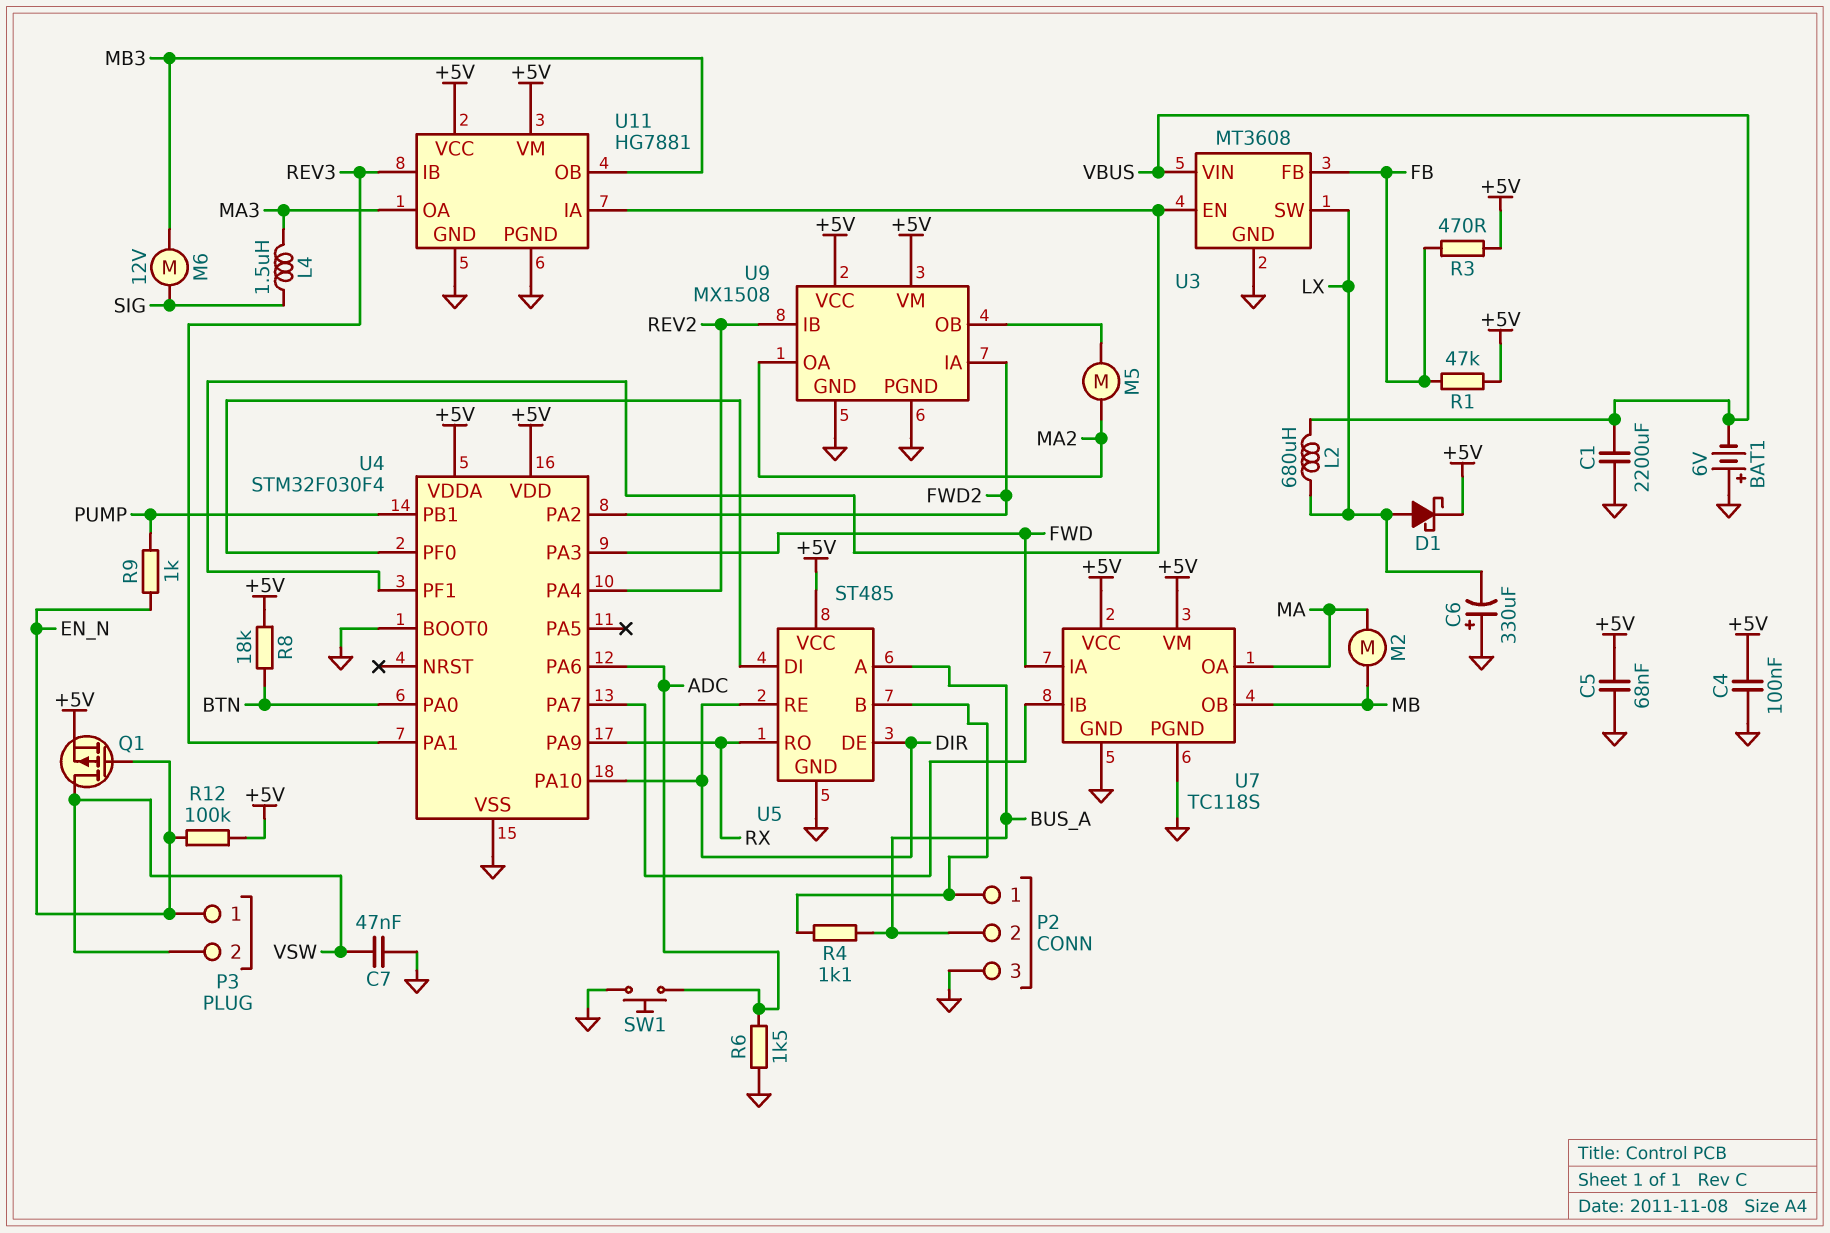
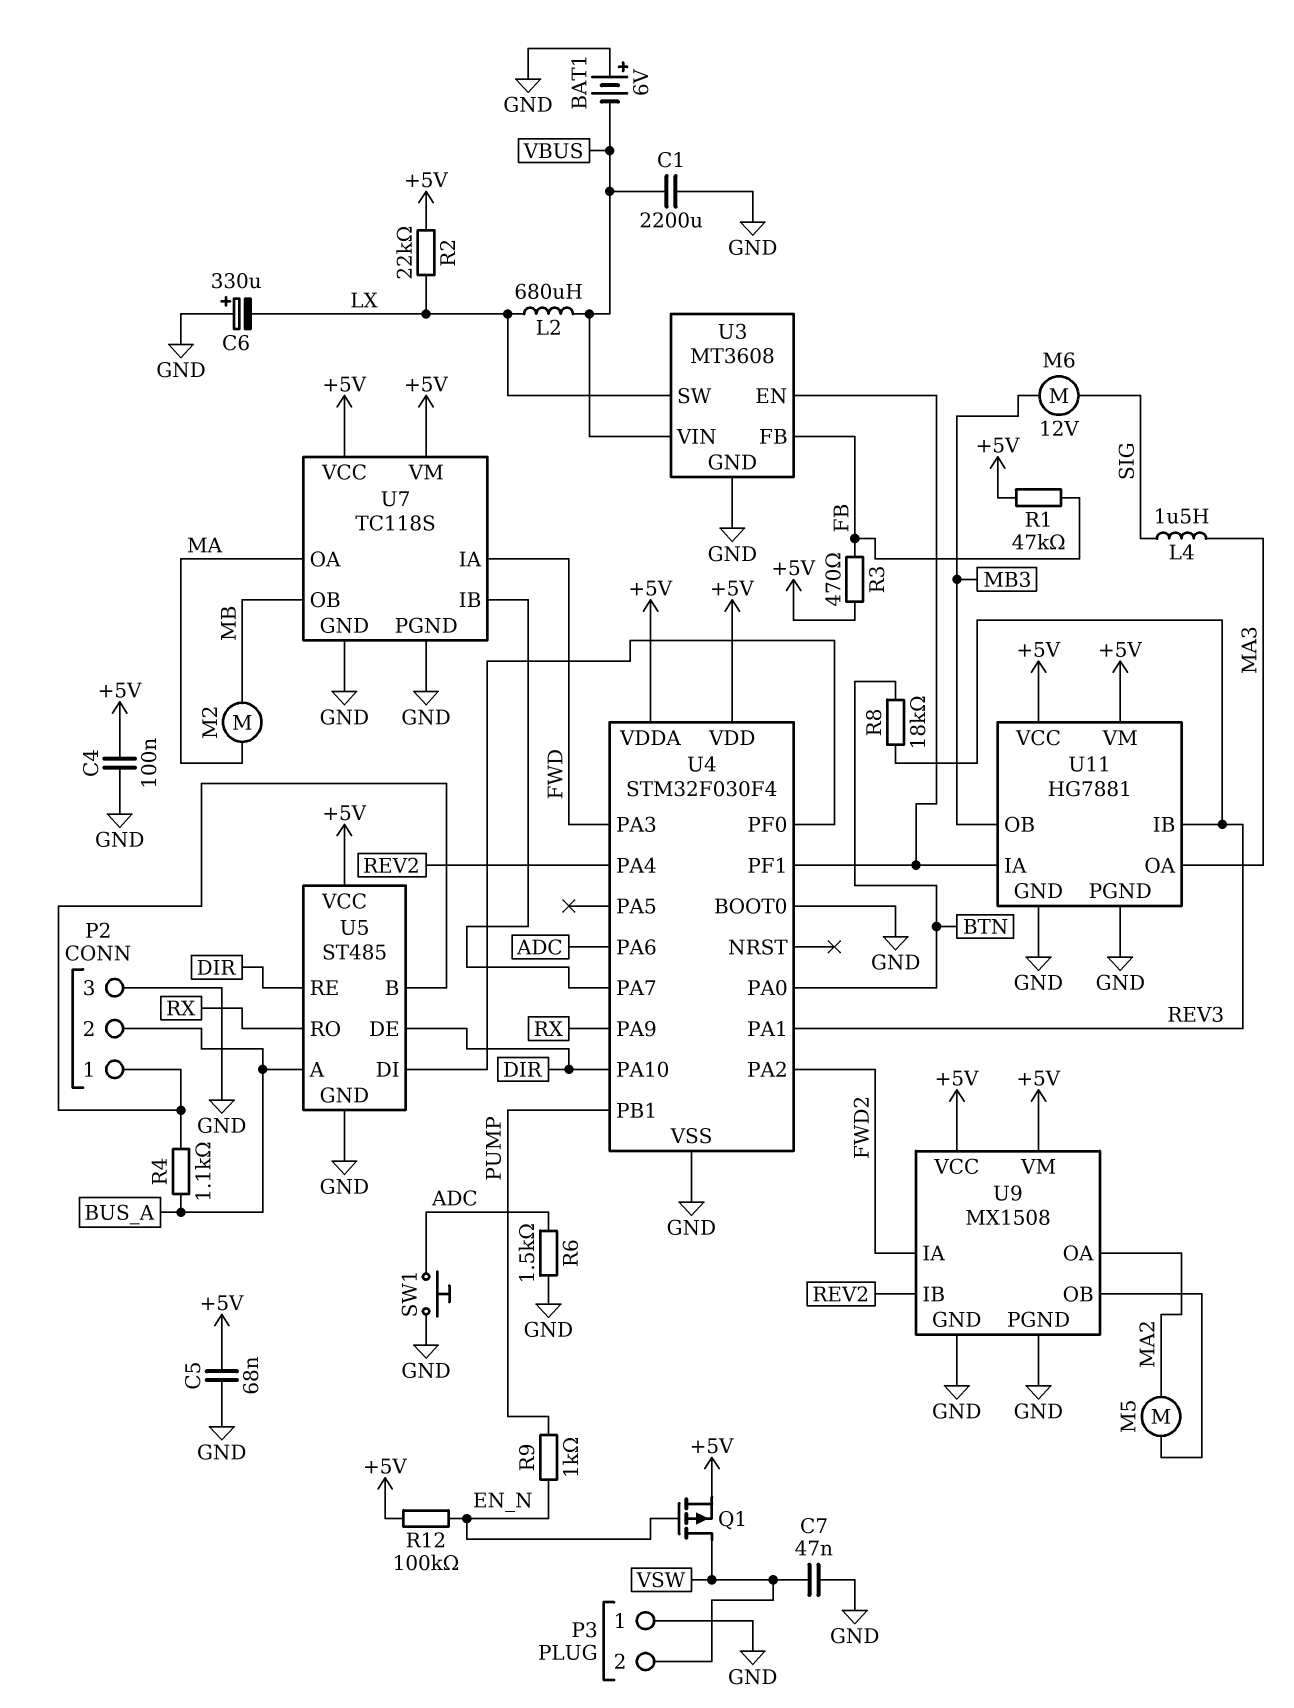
D1: schottky (A LX, K +5V) -> none
P3 pin 1: EN_N -> GND
R2: none -> 22k (+5V, LX)
R8: 18k (+5V, BTN) -> 18k (BTN, REV3)

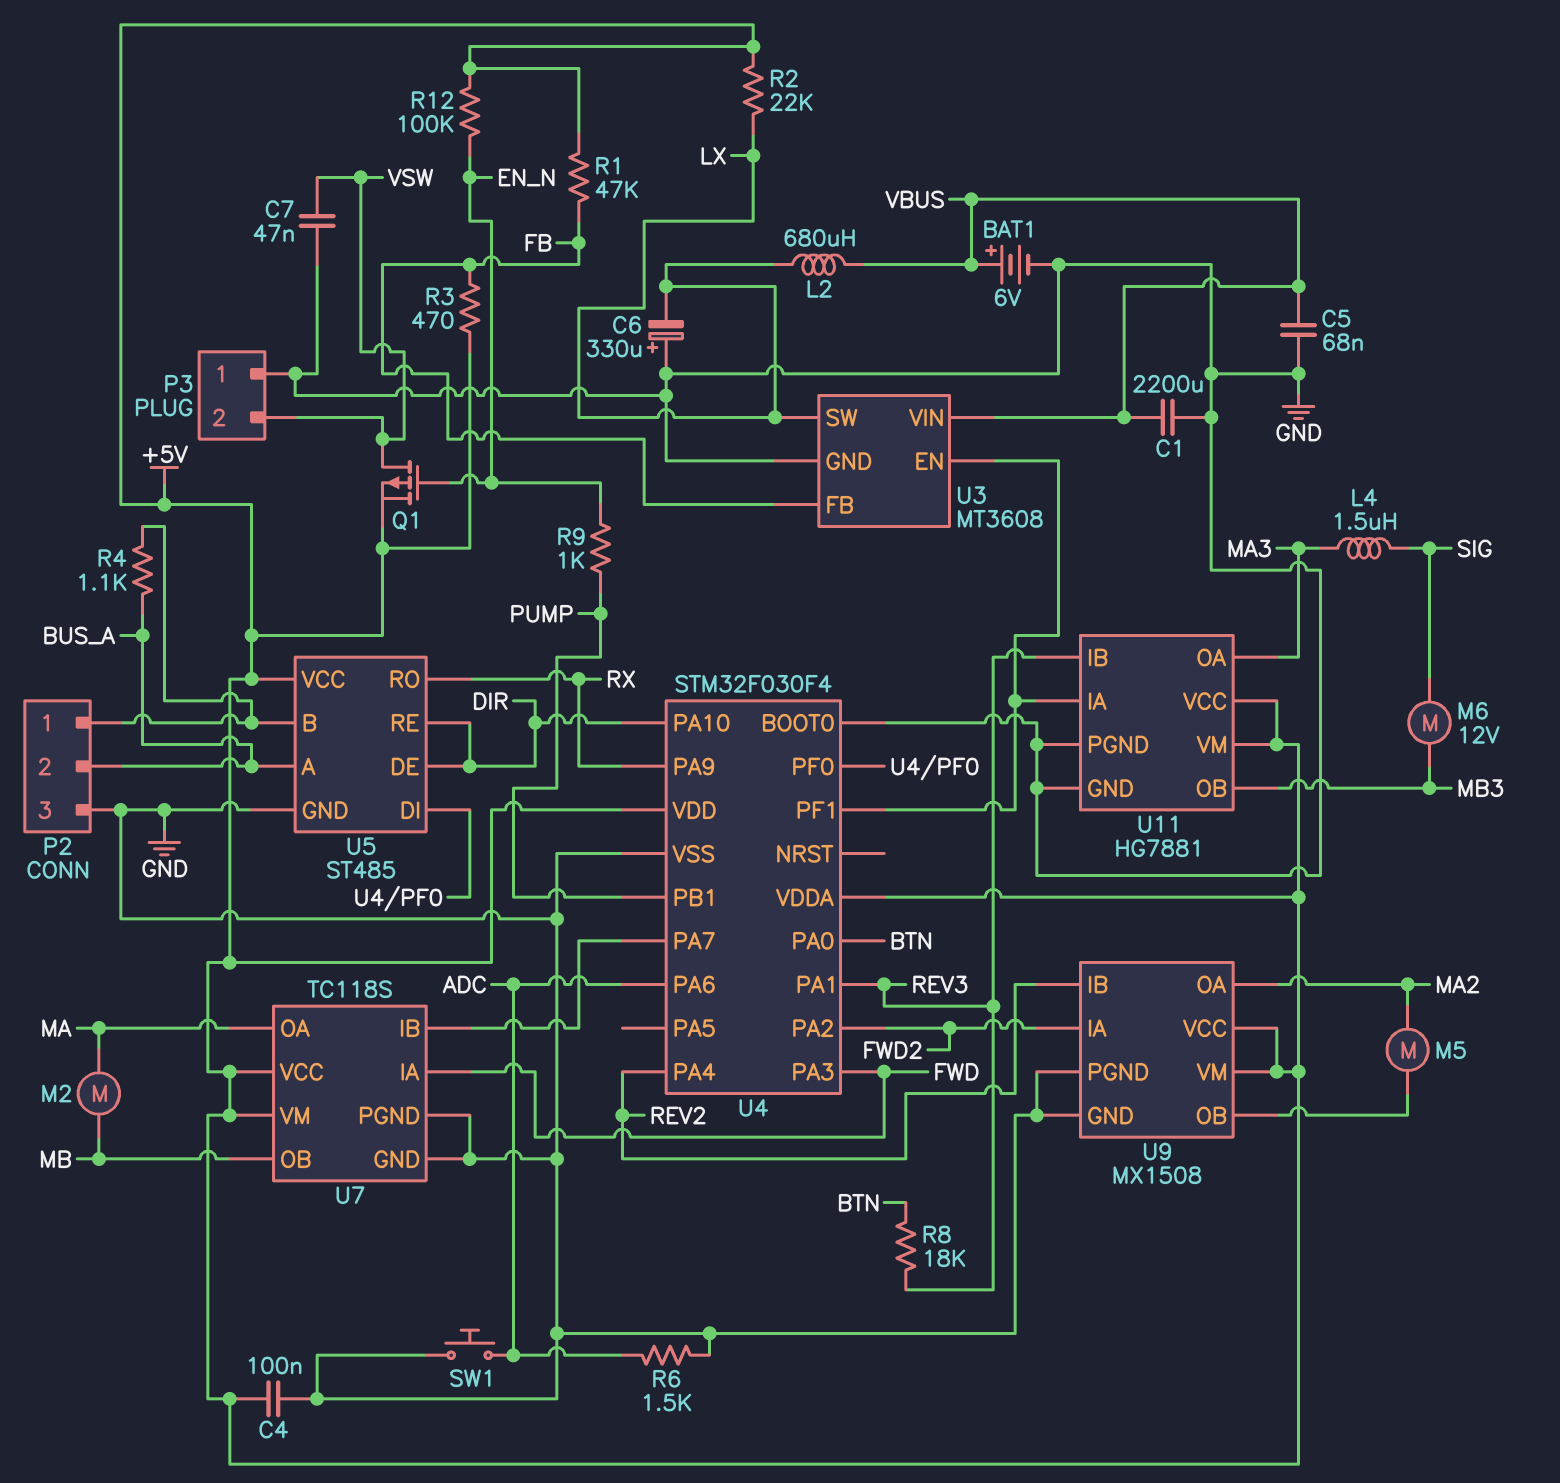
BAT1: 6V (plus GND, minus VBUS) -> 6V (plus VBUS, minus GND)
C5: 68nF (+5V, GND) -> 68nF (GND, VBUS)

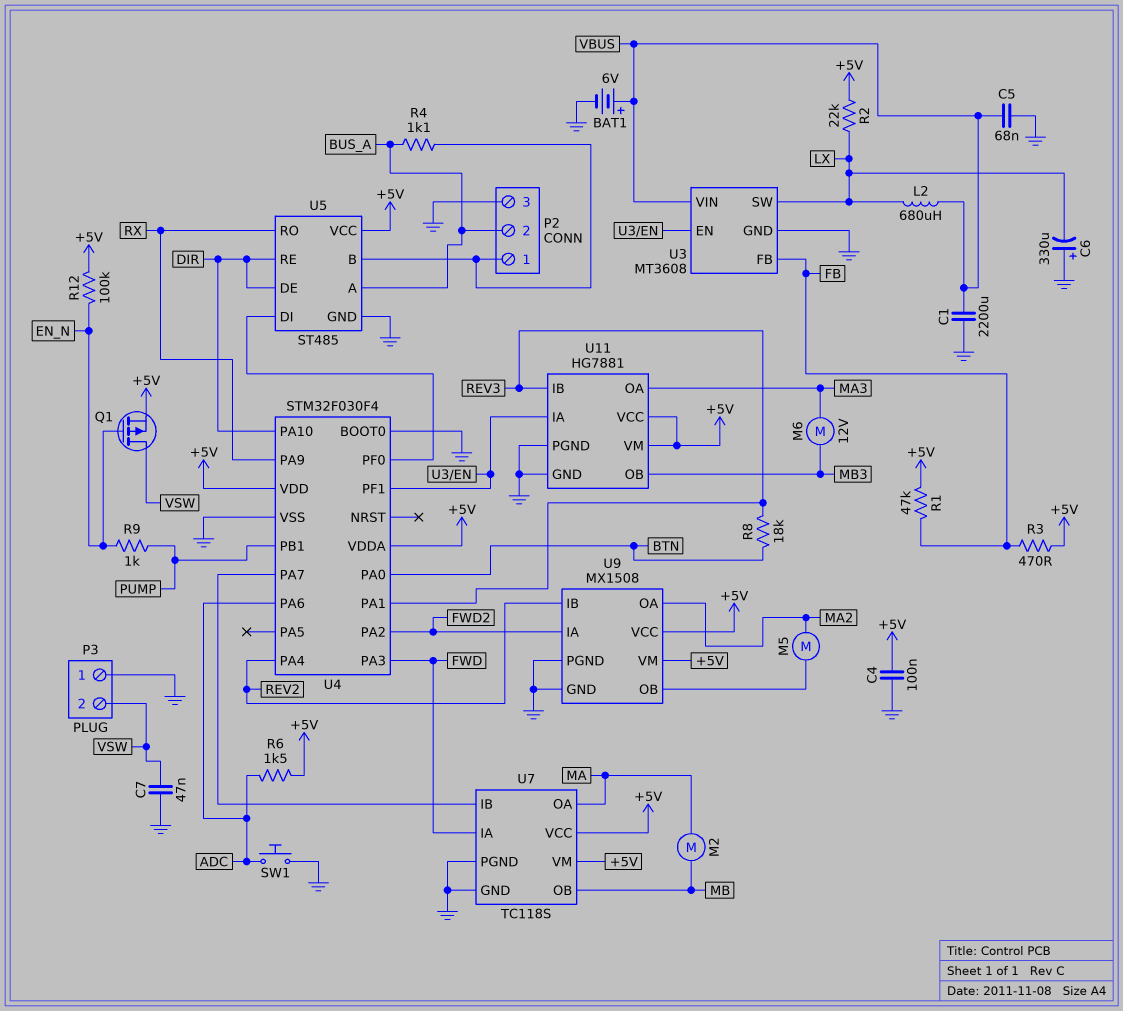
L4: 1.5uH (MA3, SIG) -> none
M6: motor 12V (MB3, SIG) -> motor 12V (MA3, MB3)
R6: 1.5k (ADC, GND) -> 1.5k (+5V, ADC)

